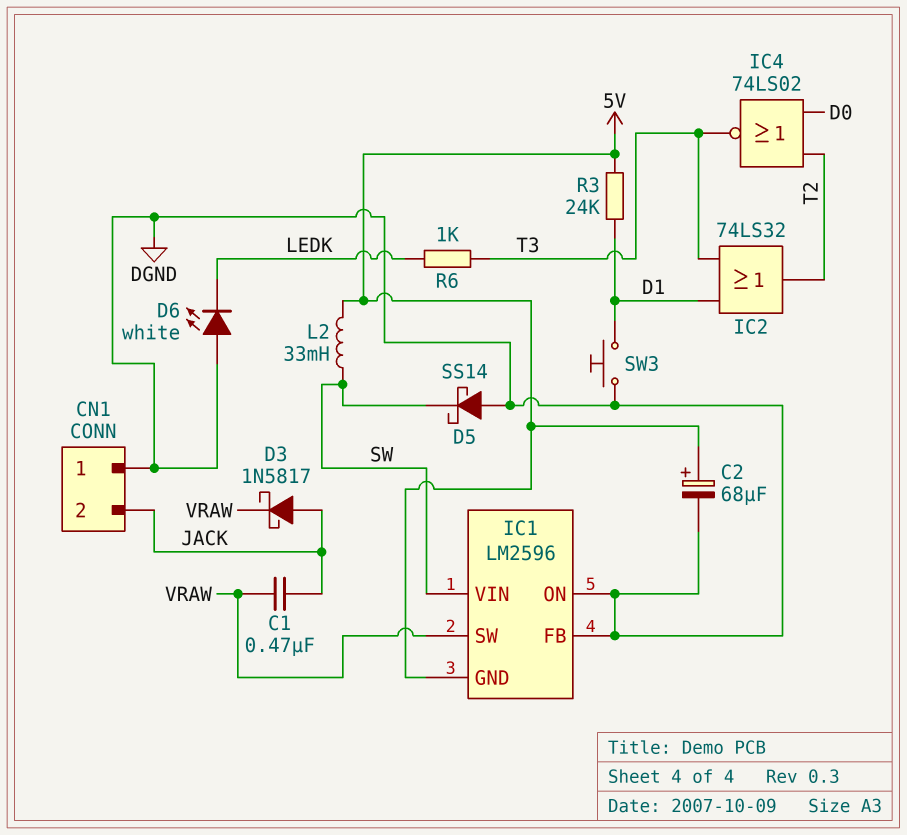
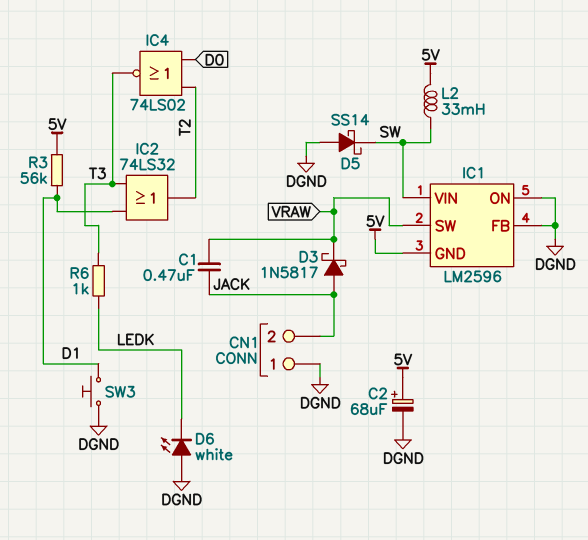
R3: 24k (5V, D1) -> 56k (5V, D1)

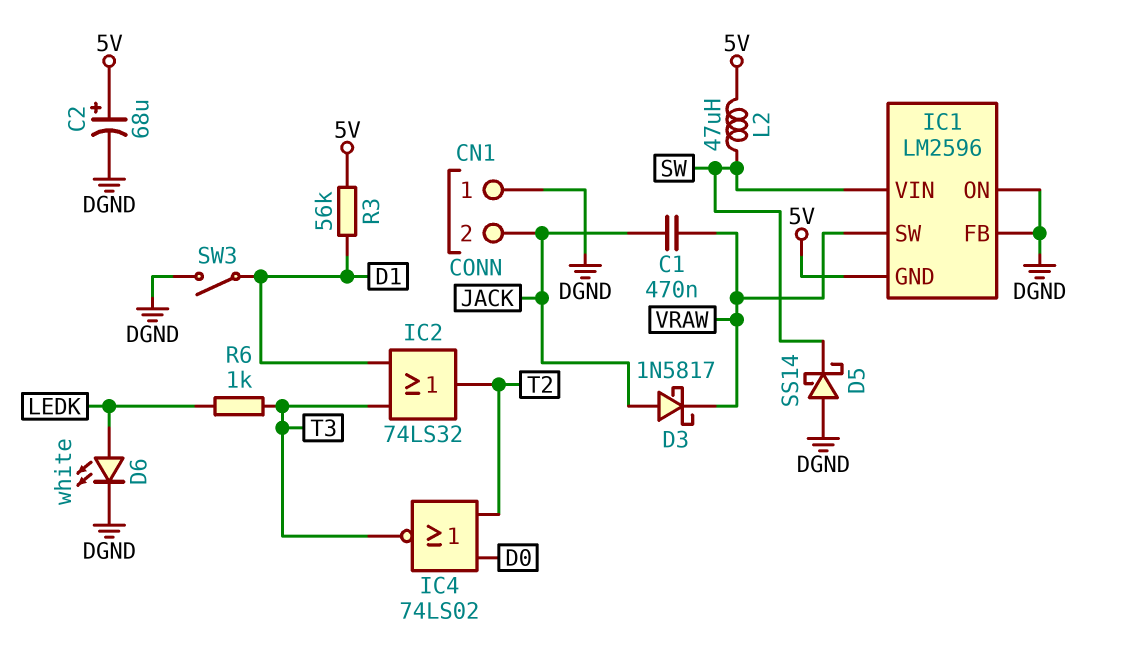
D6: LED white (A DGND, K LEDK) -> LED white (A LEDK, K DGND)
L2: 33mH (5V, SW) -> 47uH (5V, SW)
SW3: button (D1, DGND) -> switch (D1, DGND)

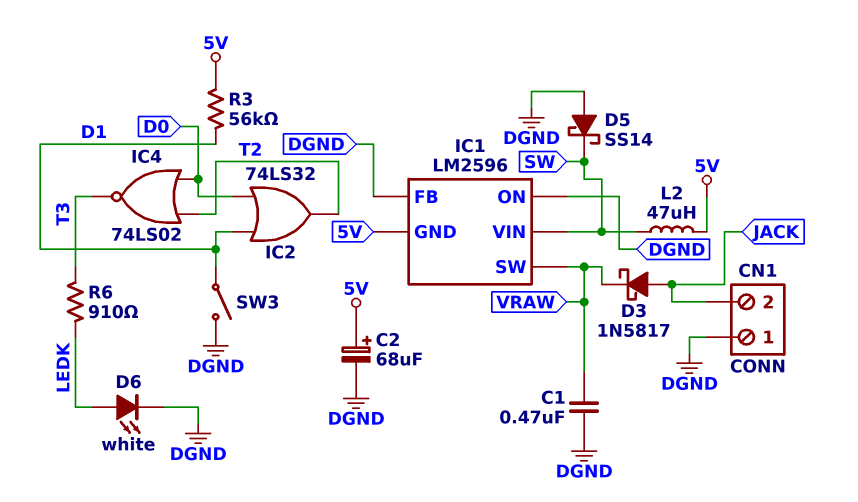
C1: 470nF (JACK, VRAW) -> 470nF (DGND, VRAW)
IC2: OR 74LS32 (in D1, in T3, out T2) -> OR 74LS32 (in D0, in D1, out T2)
R6: 1k (LEDK, T3) -> 910 (LEDK, T3)

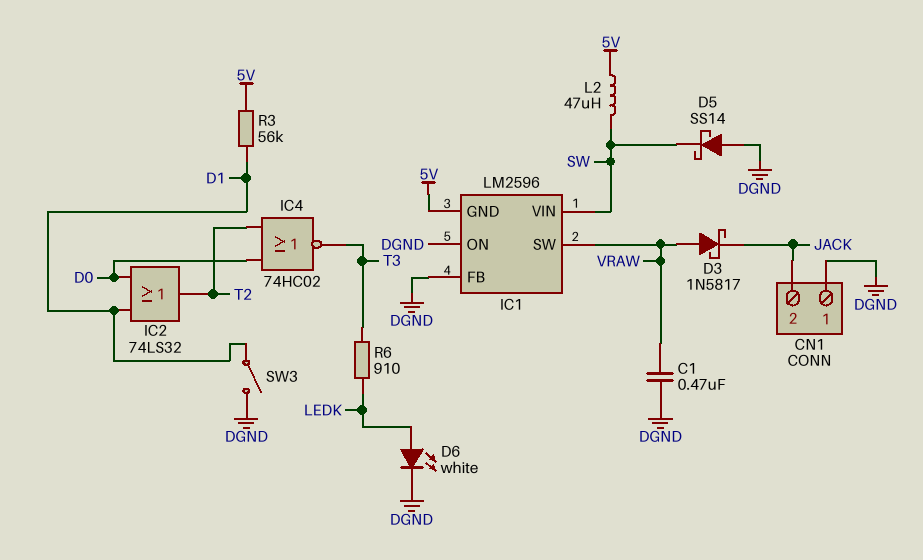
C2: 68uF (plus 5V, minus DGND) -> none
D3: schottky 1N5817 (A JACK, K VRAW) -> schottky 1N5817 (A VRAW, K JACK)
IC4: NOR 74LS02 (in D0, in T2, out T3) -> NOR 74HC02 (in D0, in T2, out T3)

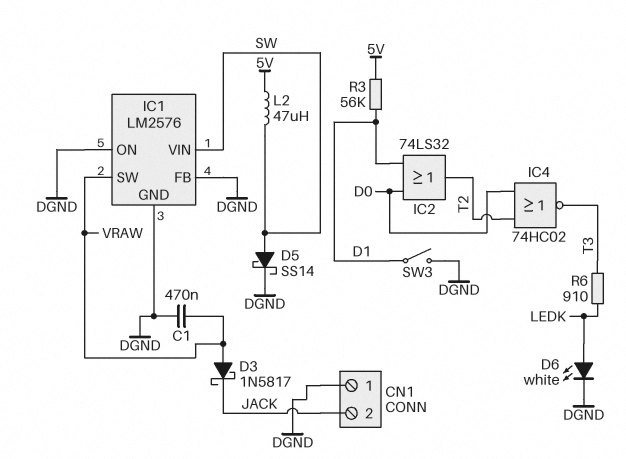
D5: schottky SS14 (A DGND, K SW) -> schottky SS14 (A SW, K DGND)
IC1: LM2596 -> LM2576
IC1 pin GND: 5V -> DGND

